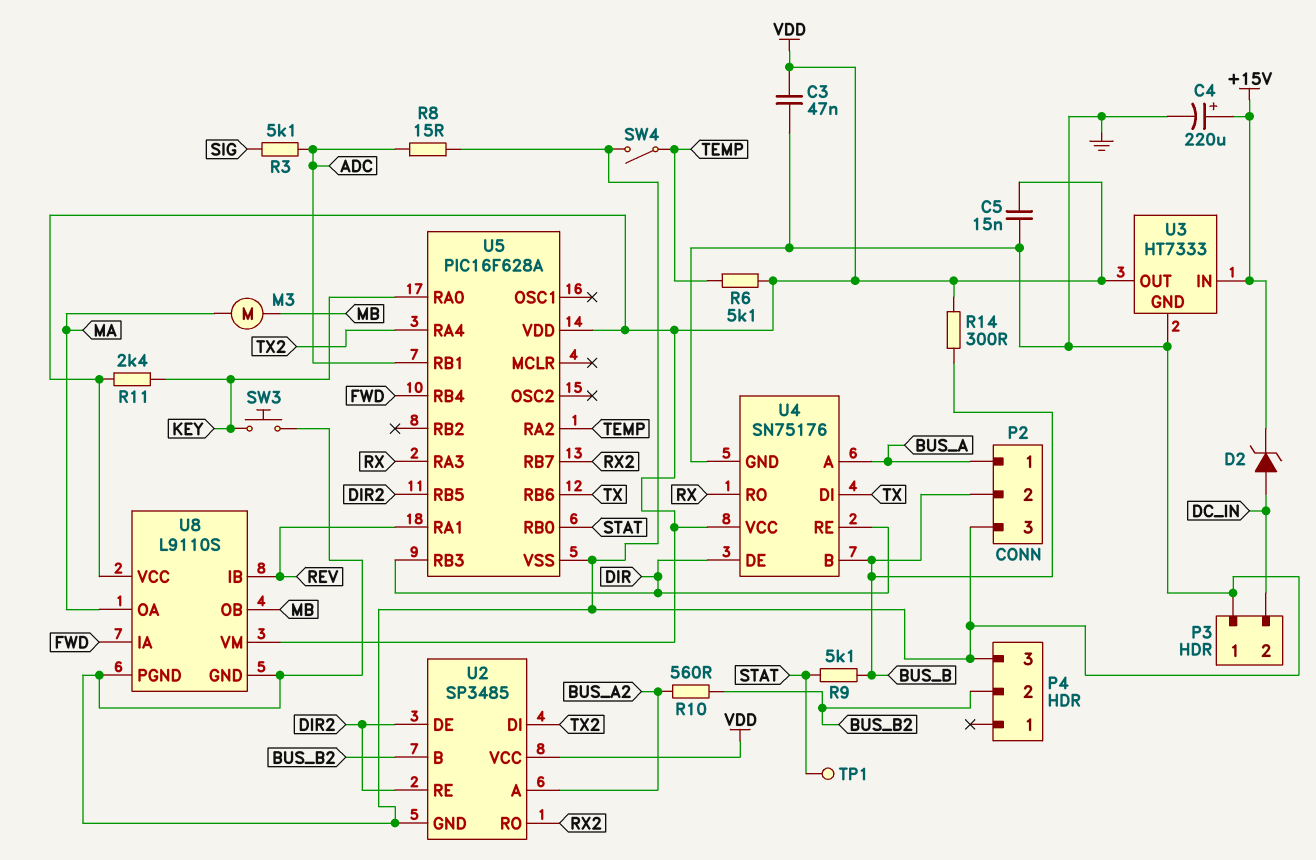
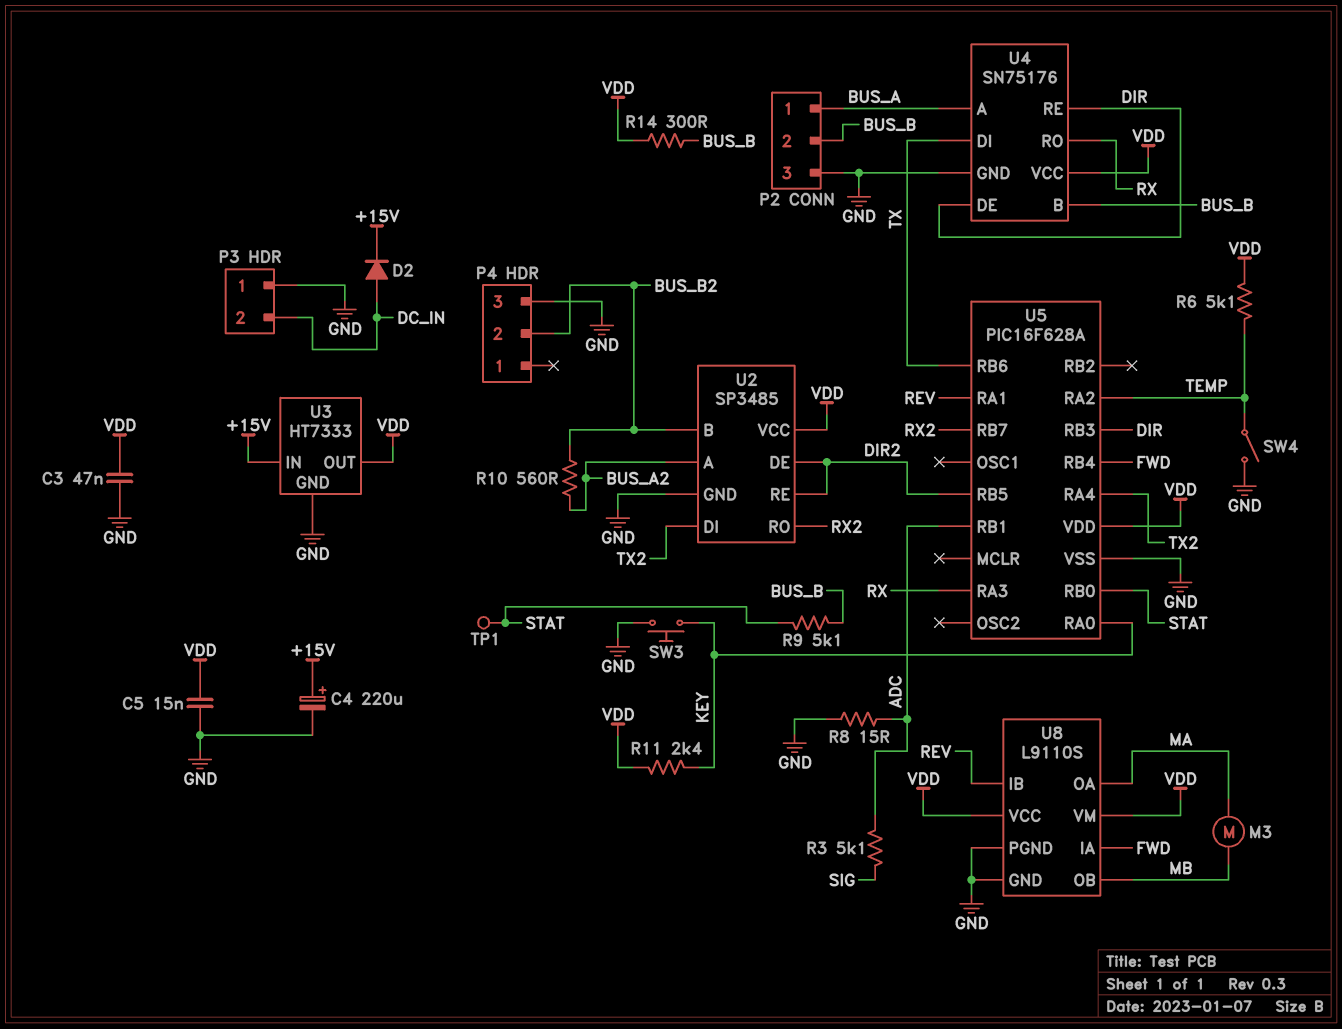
D2: zener (A DC_IN, K +15V) -> diode (A DC_IN, K +15V)

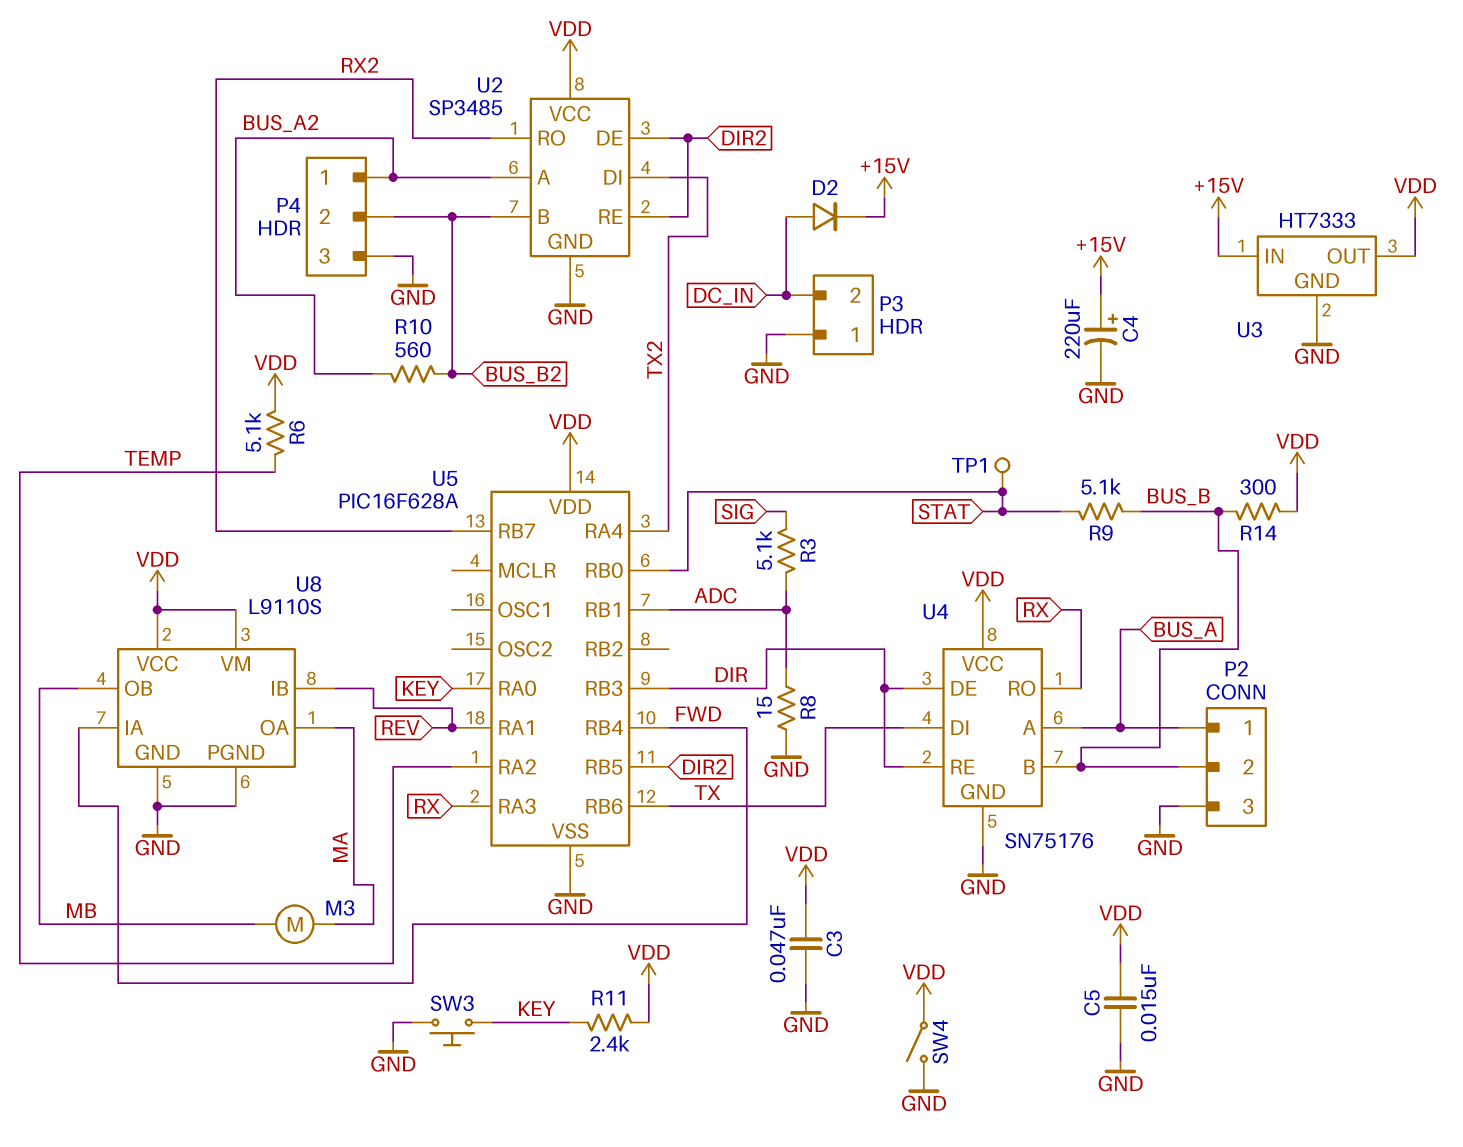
P4 pin 1: none -> BUS_A2
SW4: switch (GND, TEMP) -> switch (GND, VDD)

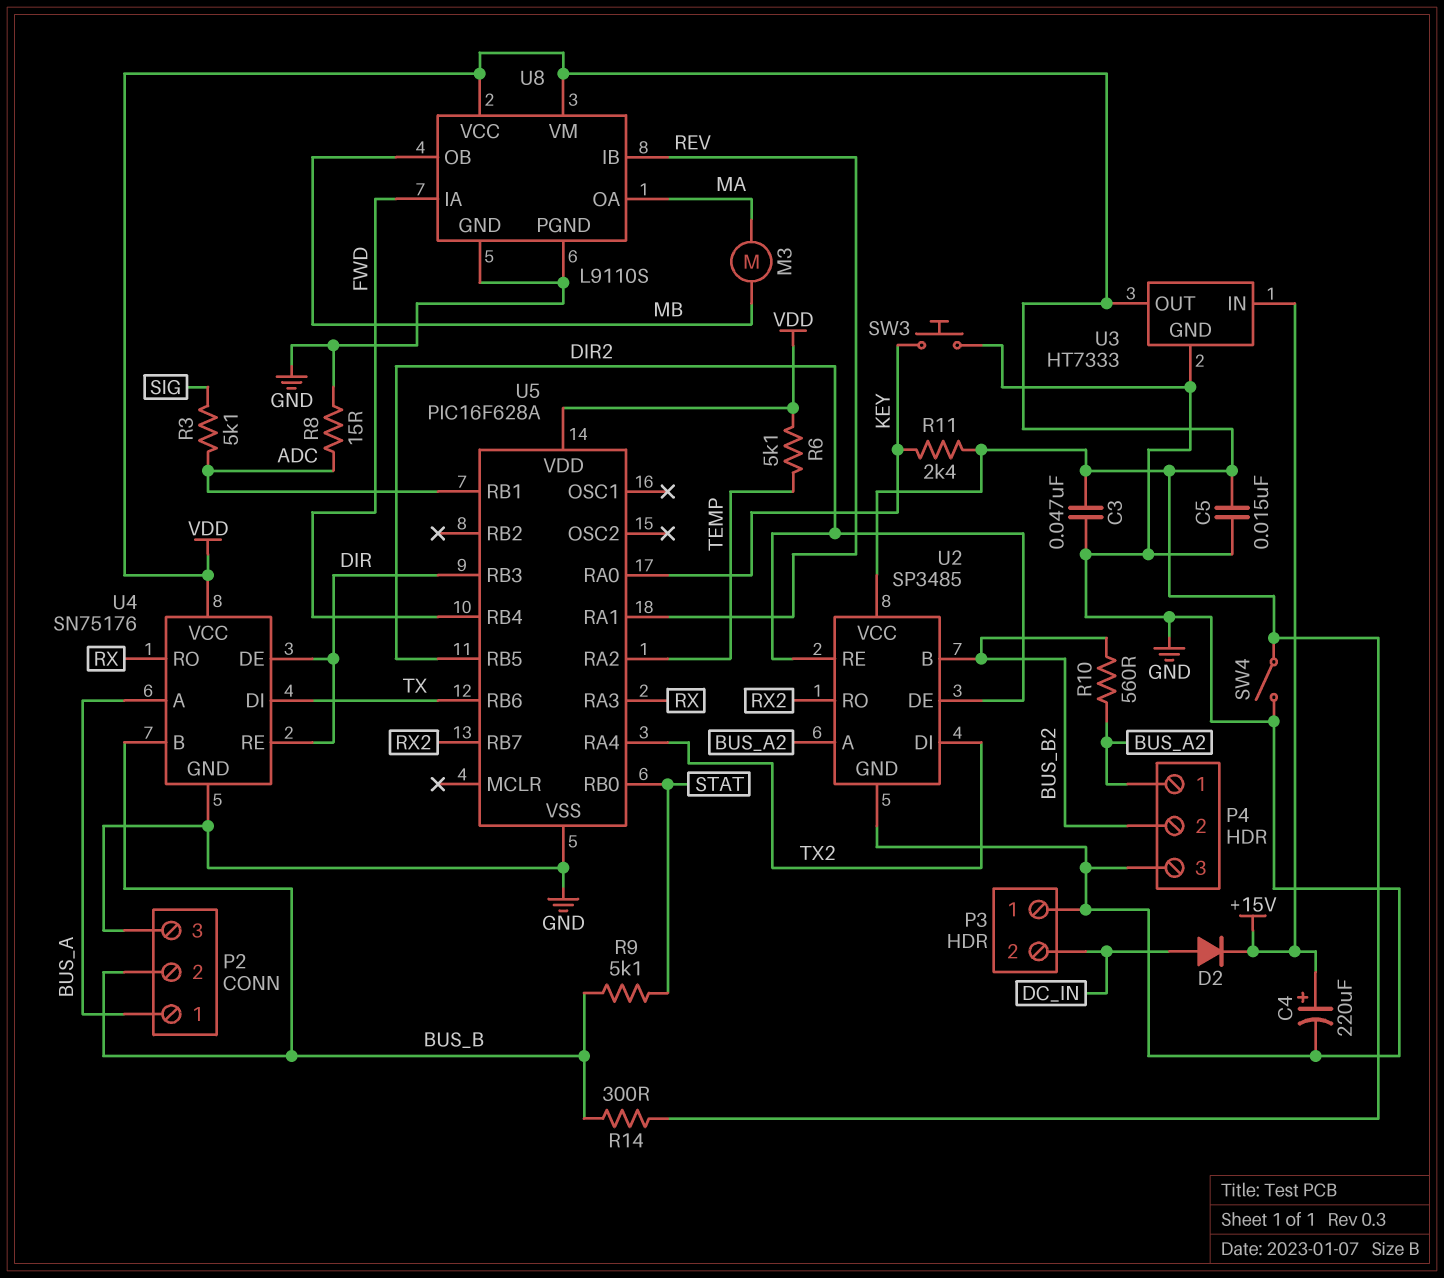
TP1: test point (STAT) -> none

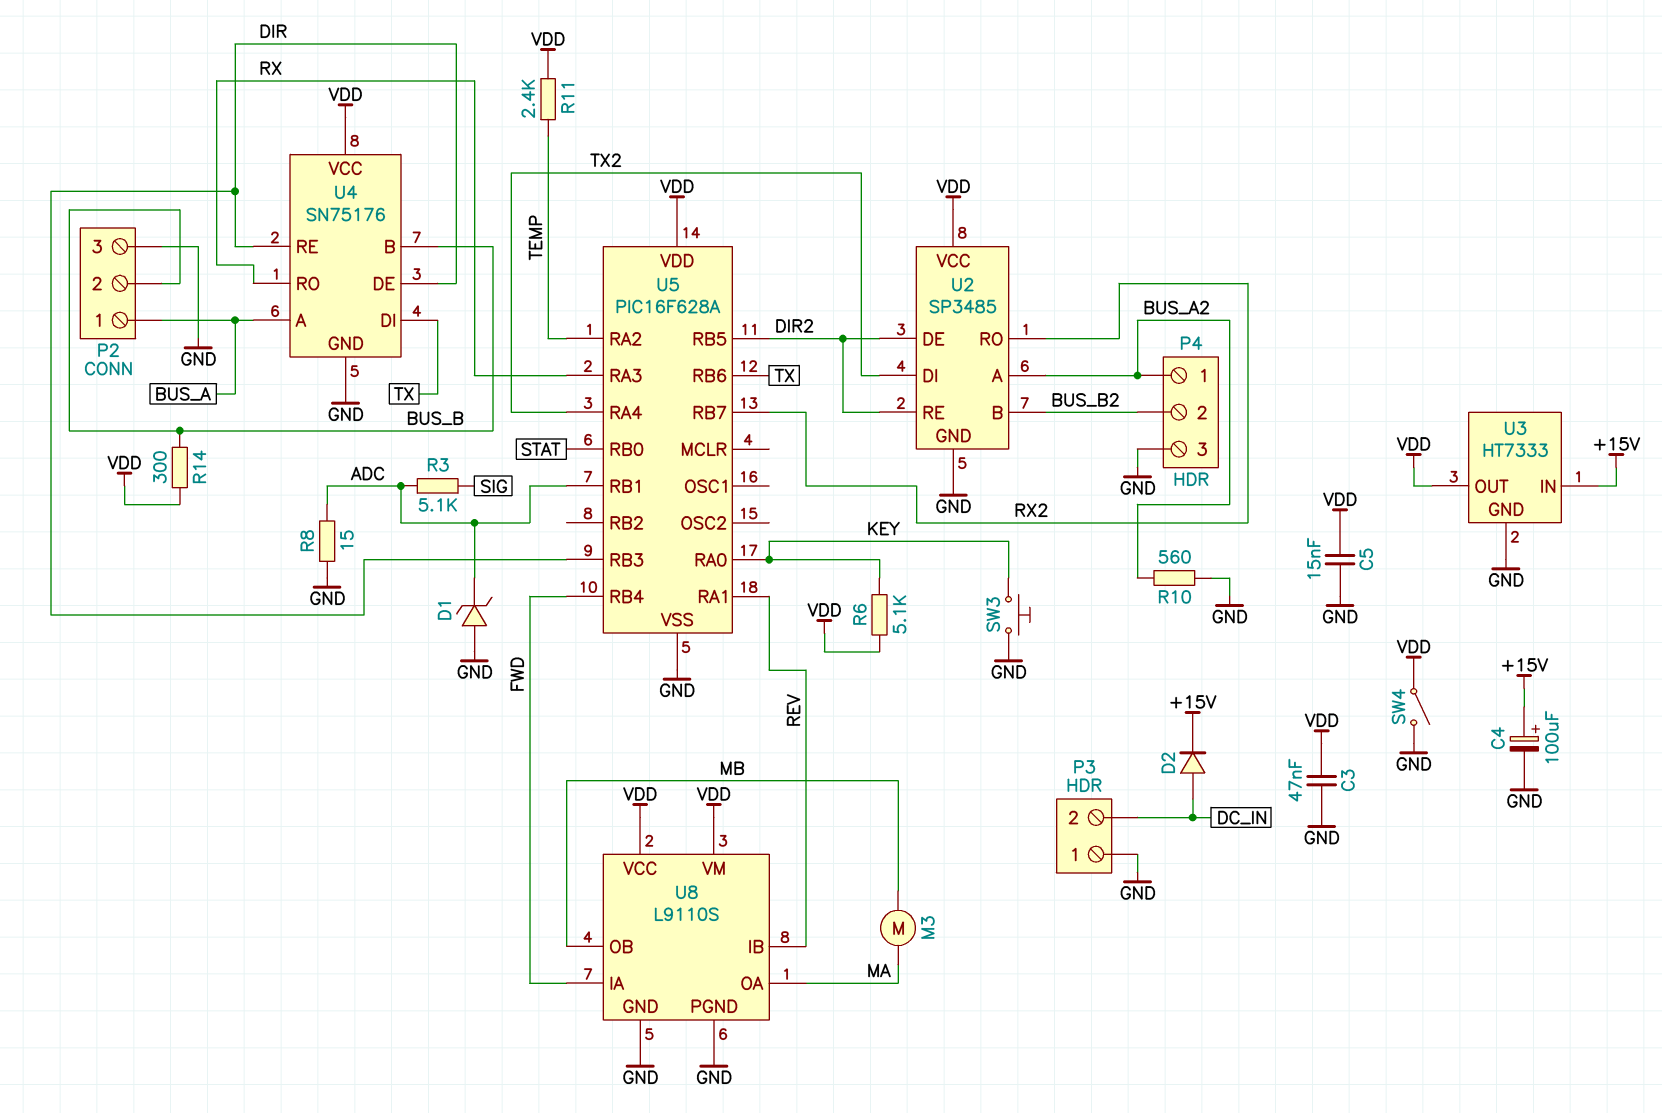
C4: 220uF (plus +15V, minus GND) -> 100uF (plus +15V, minus GND)
D1: none -> zener (A GND, K ADC)
R6: 5.1k (TEMP, VDD) -> 5.1k (KEY, VDD)
R9: 5.1k (BUS_B, STAT) -> none
R10: 560 (BUS_A2, BUS_B2) -> 560 (BUS_A2, GND)
R11: 2.4k (KEY, VDD) -> 2.4k (TEMP, VDD)

